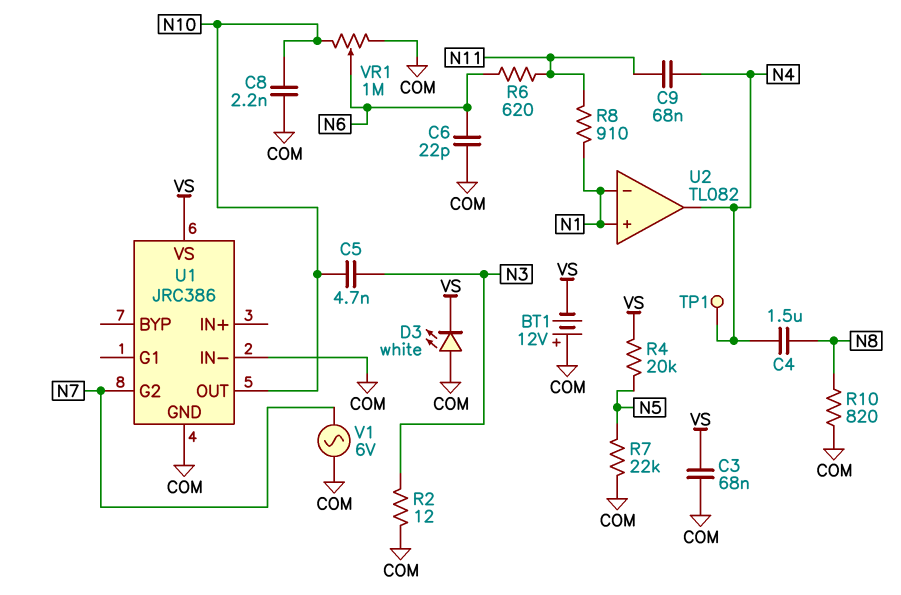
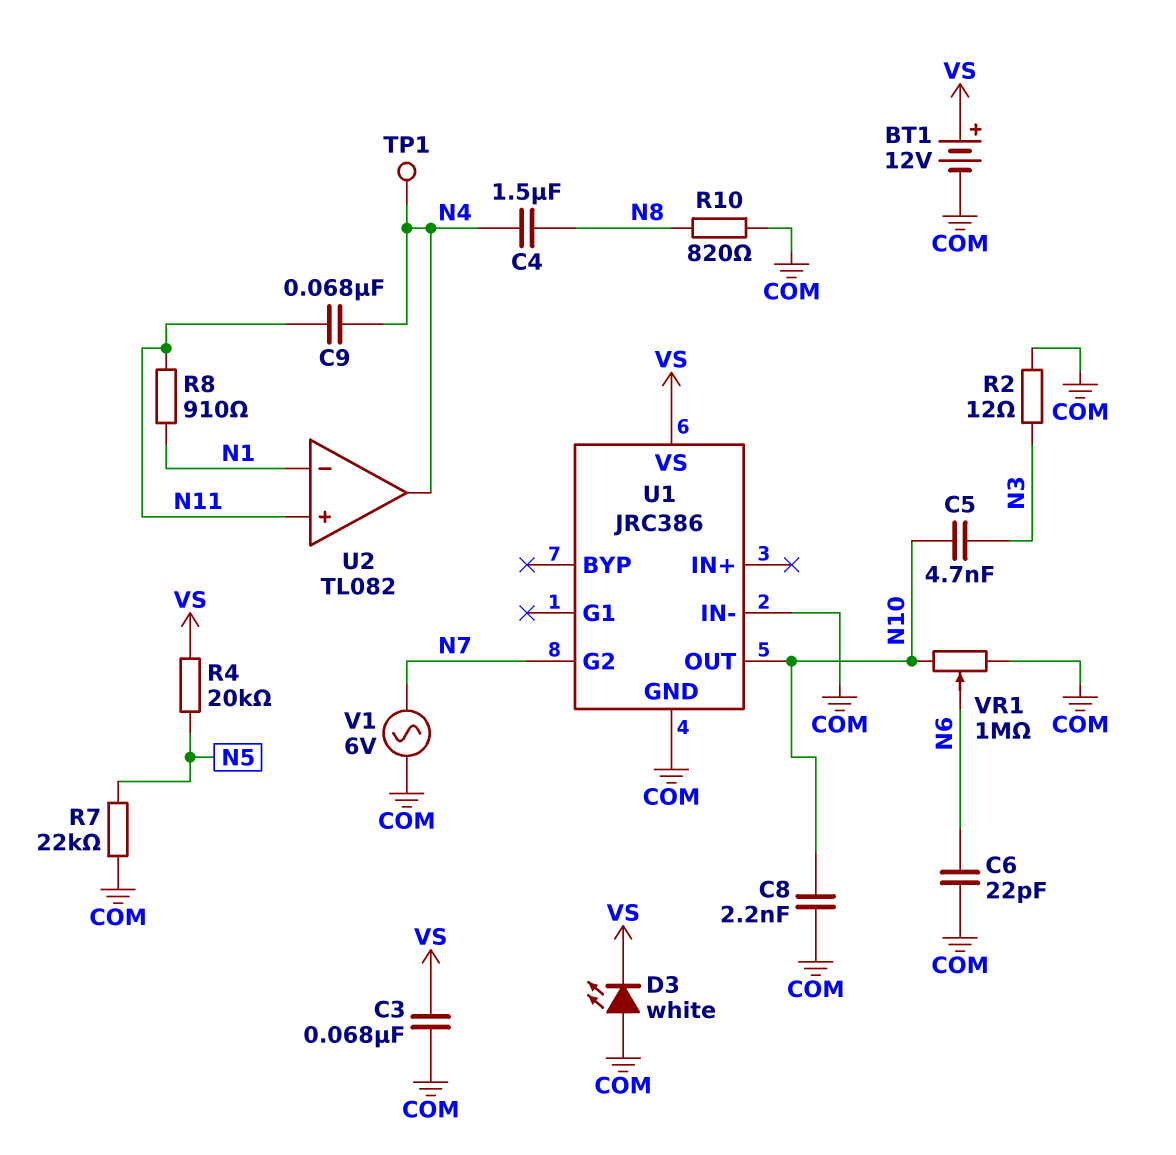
BT1: 12V (plus COM, minus VS) -> 12V (plus VS, minus COM)
R6: 620 (N6, N11) -> none
U2 pin in+: N1 -> N11

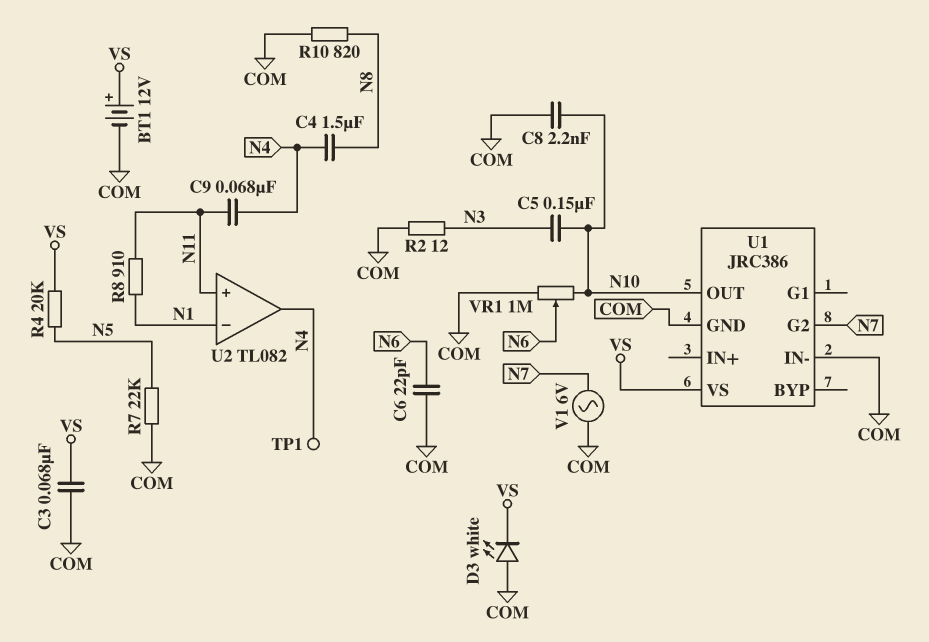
C5: 4.7nF (N3, N10) -> 150nF (N3, N10)

